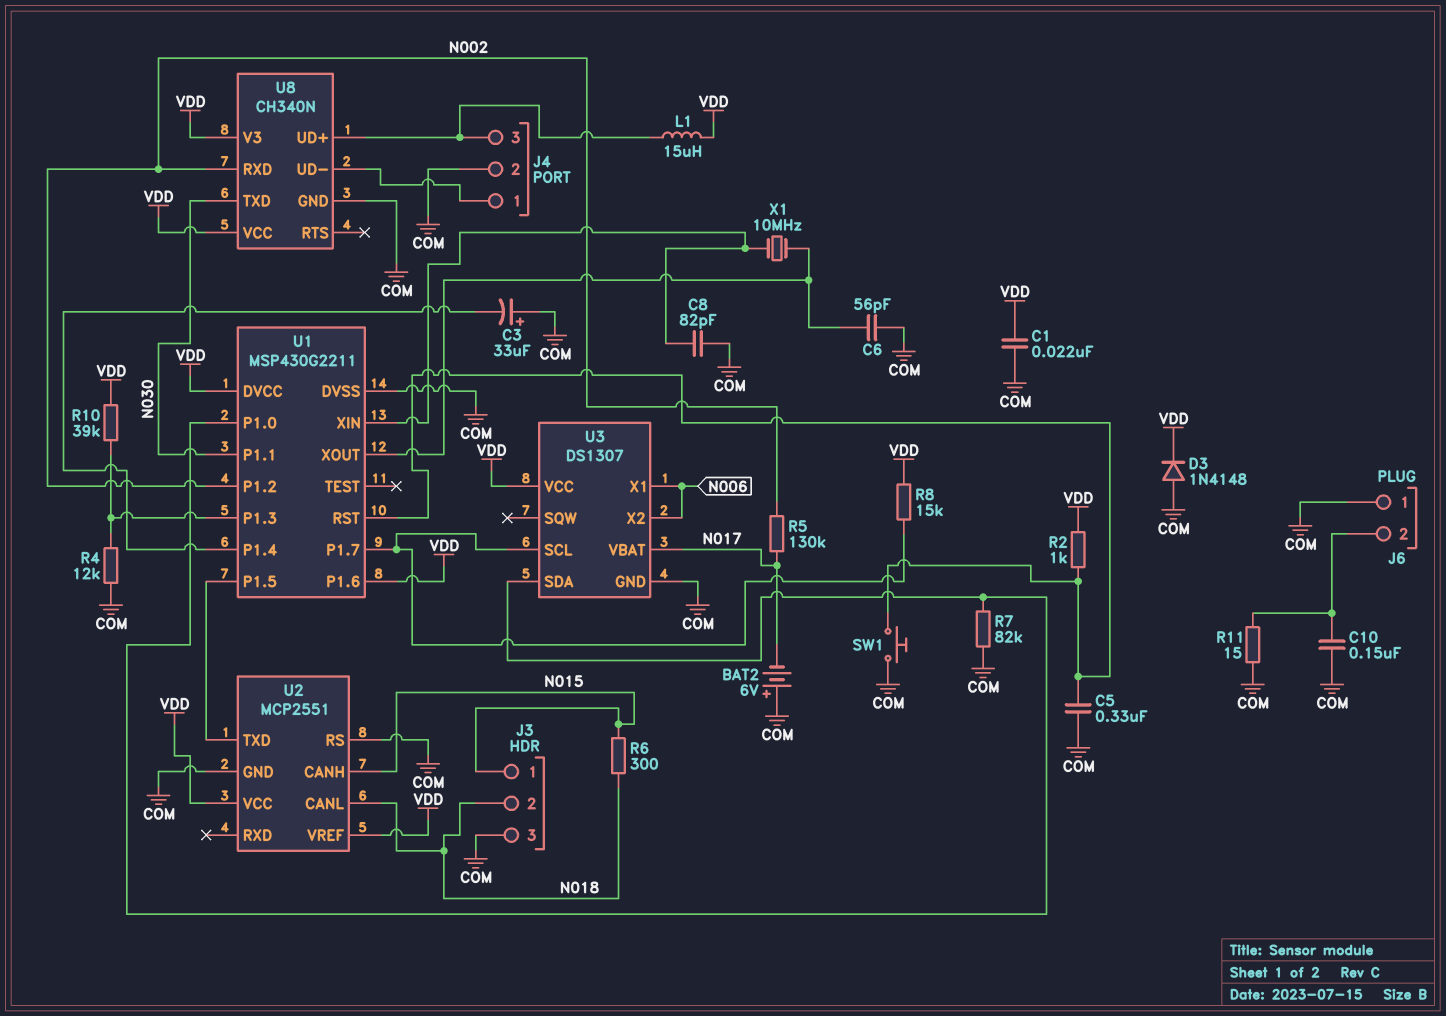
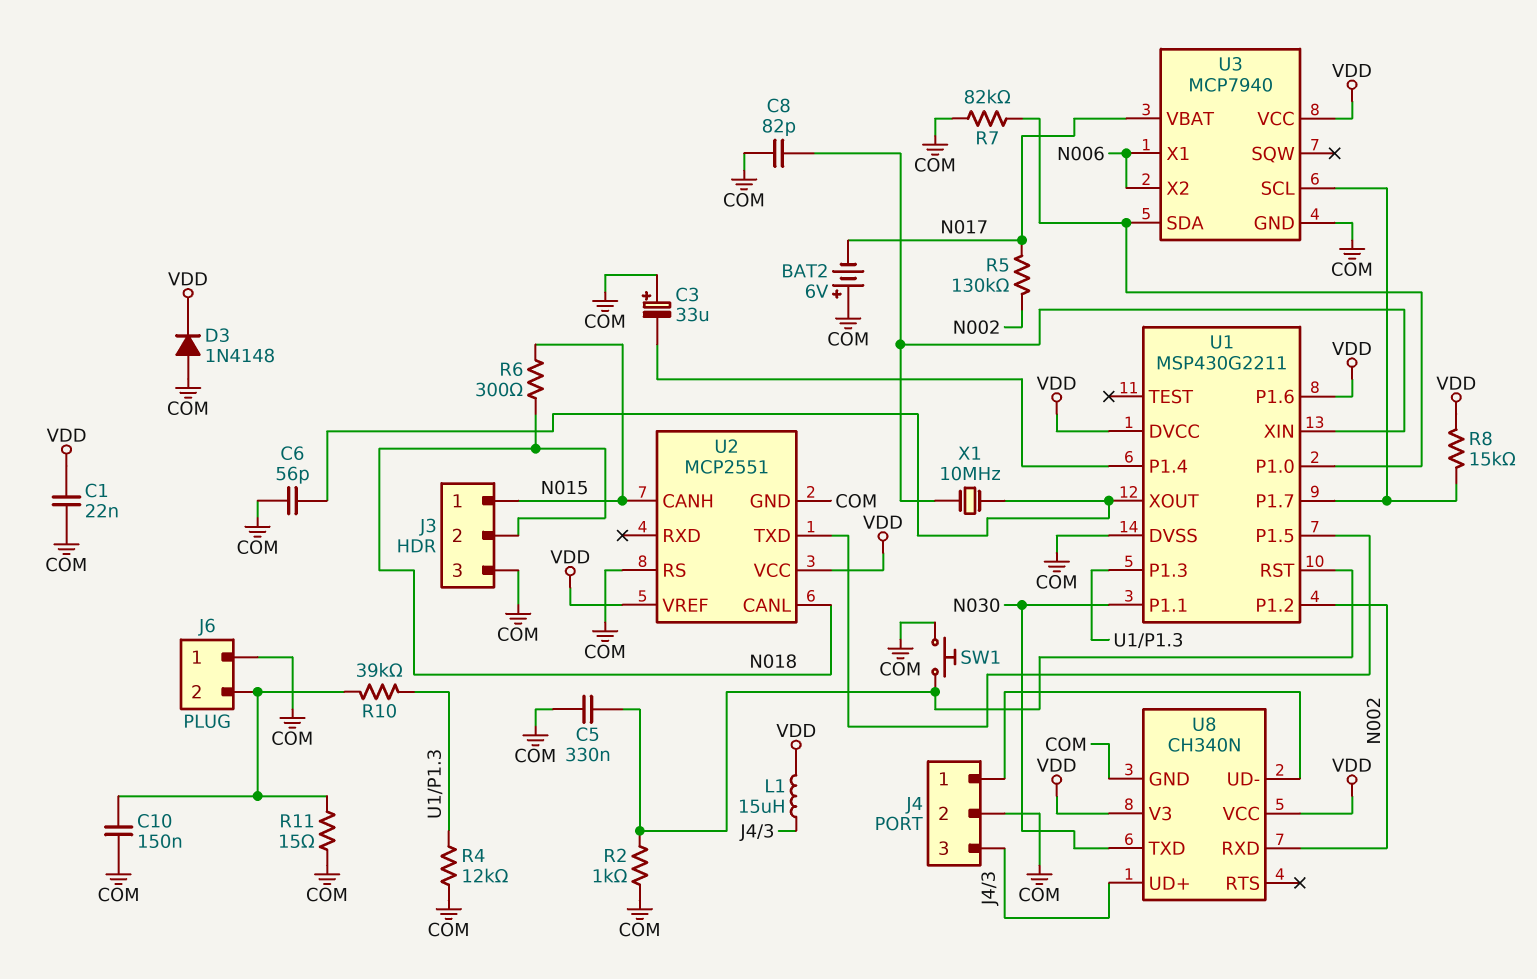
R2: 1k (U1/RST, VDD) -> 1k (COM, U1/RST)
R10: 39k (U1/P1.3, VDD) -> 39k (J6/2, U1/P1.3)
U3: DS1307 -> MCP7940

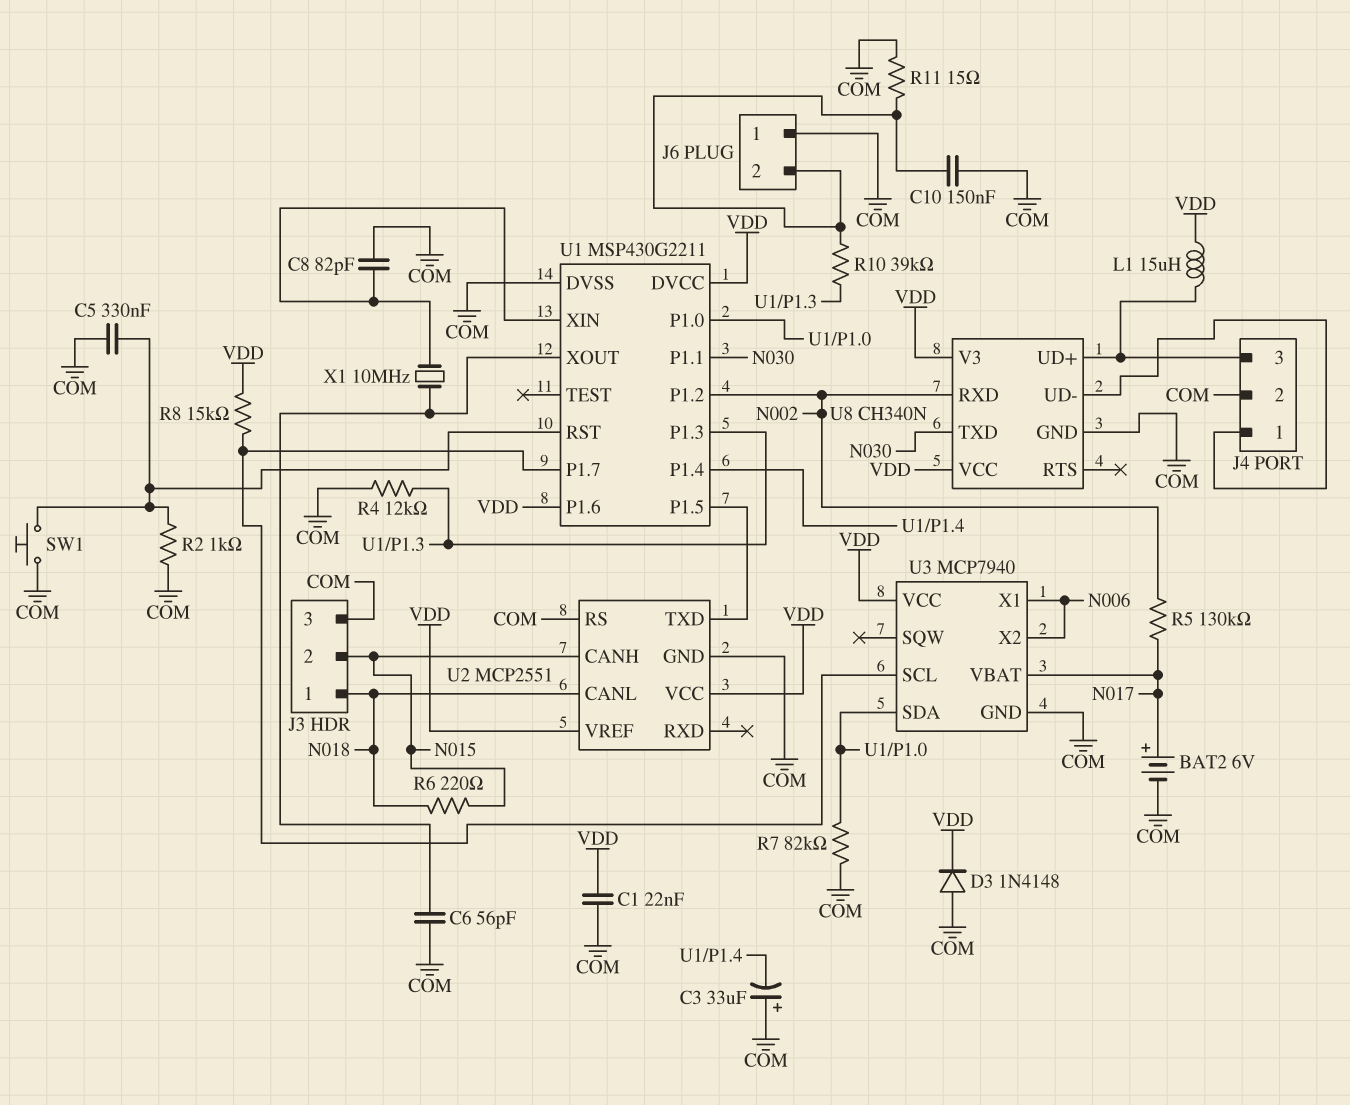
BAT2: 6V (plus COM, minus N017) -> 6V (plus N017, minus COM)
J3 pin 1: N015 -> N018
J3 pin 2: N018 -> N015
R6: 300 (N015, N018) -> 220 (N015, N018)

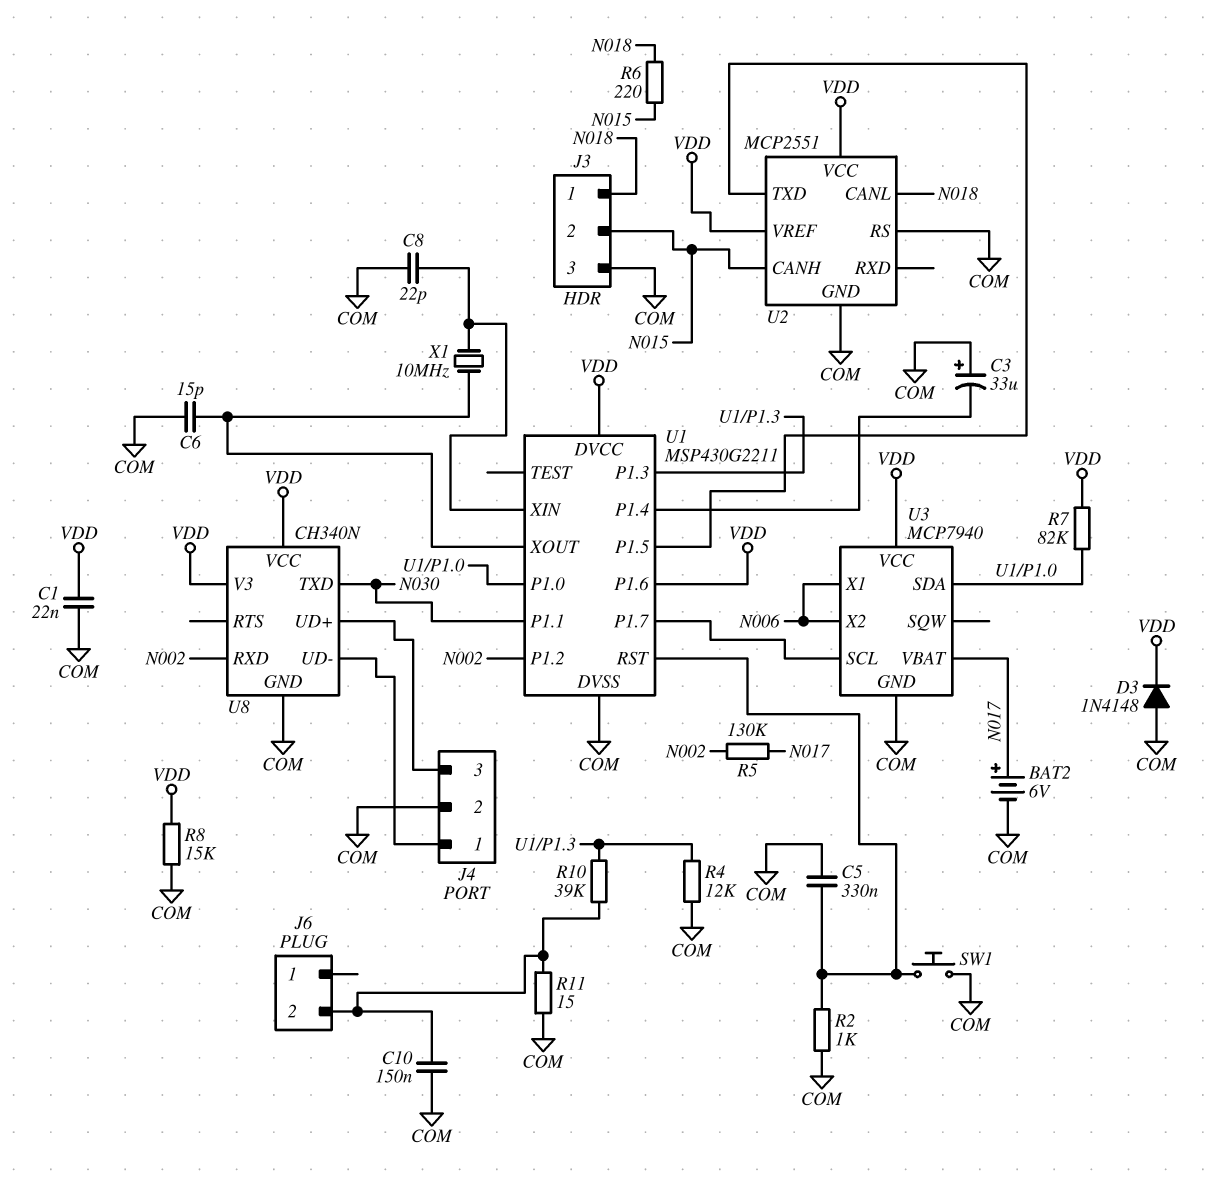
C6: 56pF (COM, U1/XOUT) -> 15pF (COM, U1/XOUT)
C8: 82pF (COM, U1/XIN) -> 22pF (COM, U1/XIN)
J6 pin 1: COM -> none
L1: 15uH (J4/3, VDD) -> none
R7: 82k (COM, U1/P1.0) -> 82k (U1/P1.0, VDD)
R8: 15k (U1/P1.7, VDD) -> 15k (COM, VDD)

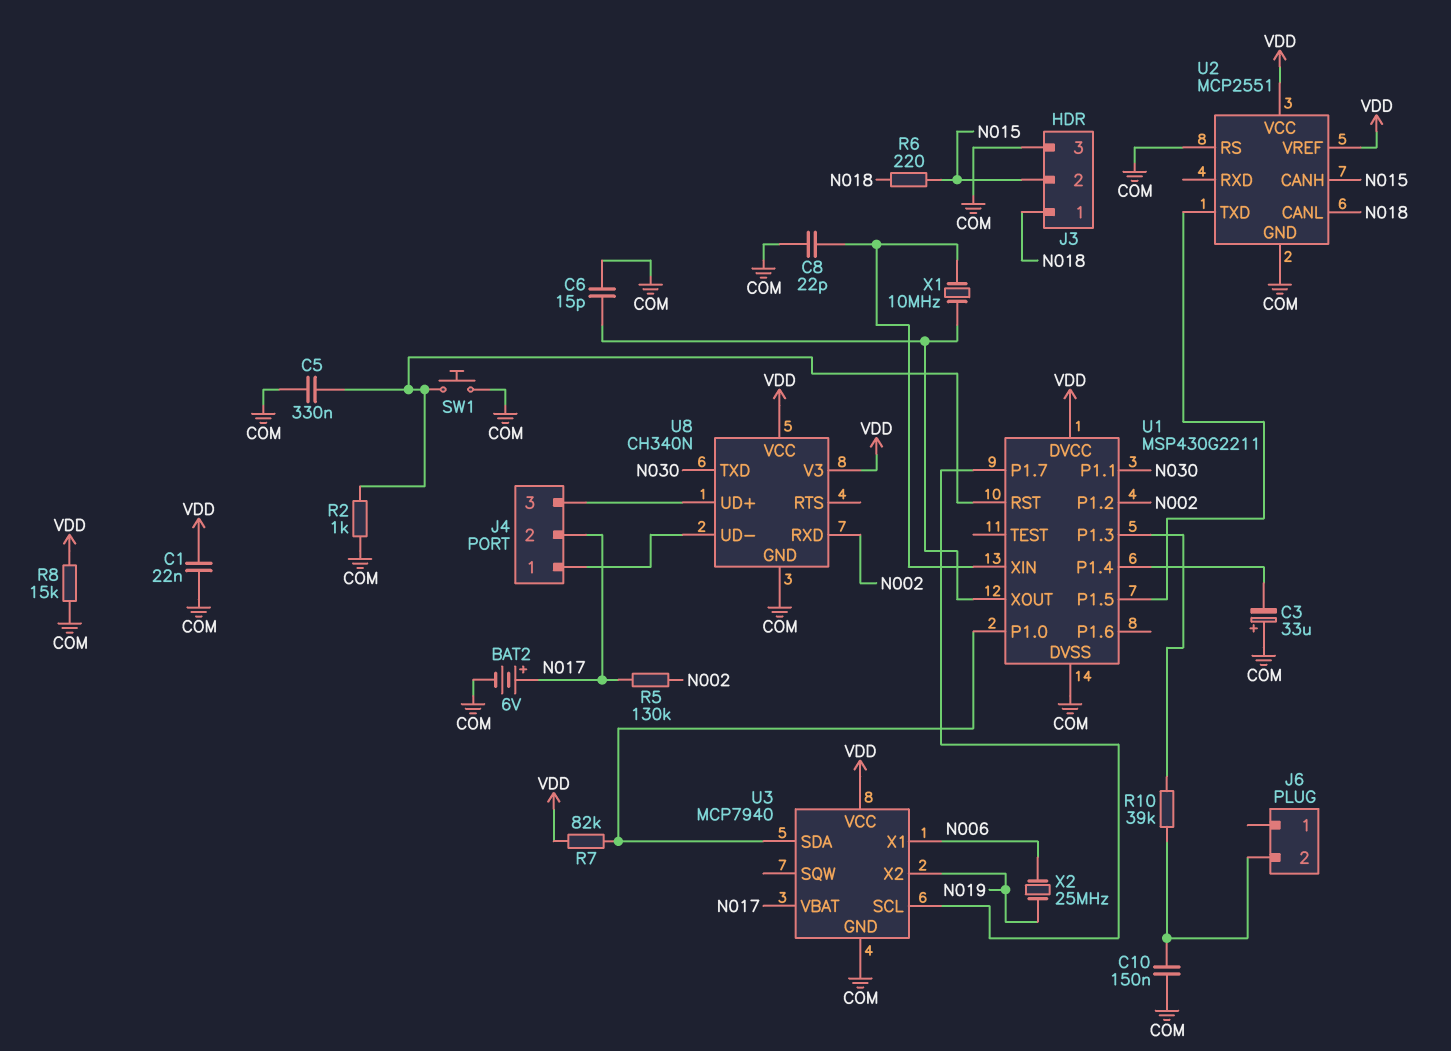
D3: diode 1N4148 (A COM, K VDD) -> none
J4 pin 2: COM -> N017
R4: 12k (COM, U1/P1.3) -> none
R11: 15 (COM, J6/2) -> none
U1 pin P1.6: VDD -> none
U3 pin X2: N006 -> N019
X2: none -> 25MHz (N006, N019)

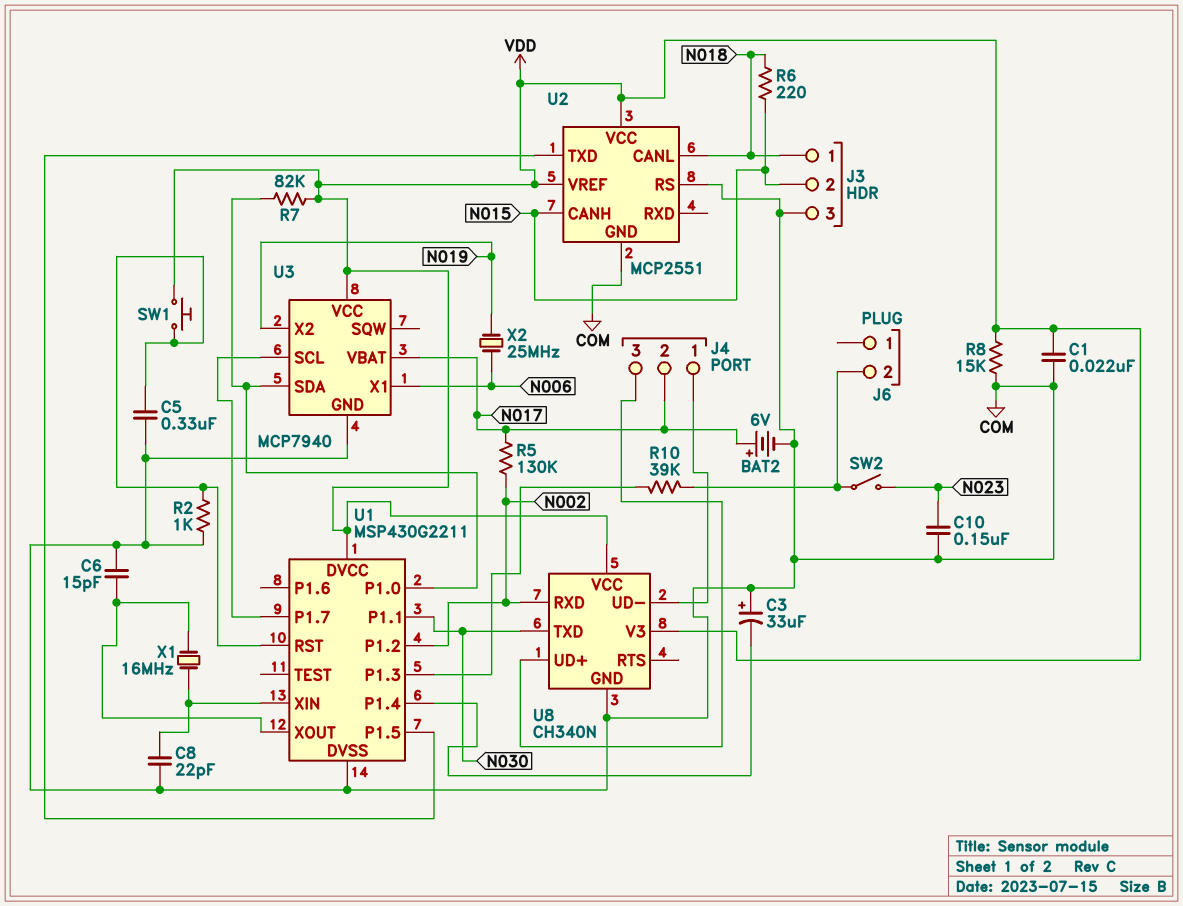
C10: 150nF (COM, J6/2) -> 150nF (COM, N023)
SW1: button (COM, U1/RST) -> button (U1/RST, VDD)
SW2: none -> switch (J6/2, N023)
X1: 10MHz (U1/XIN, U1/XOUT) -> 16MHz (U1/XIN, U1/XOUT)

